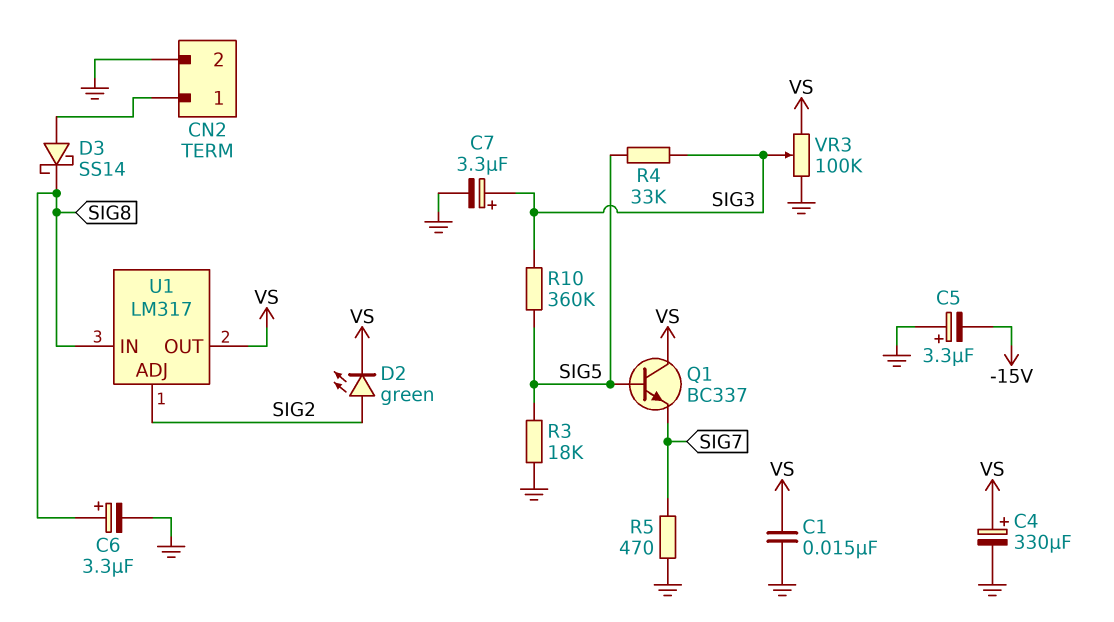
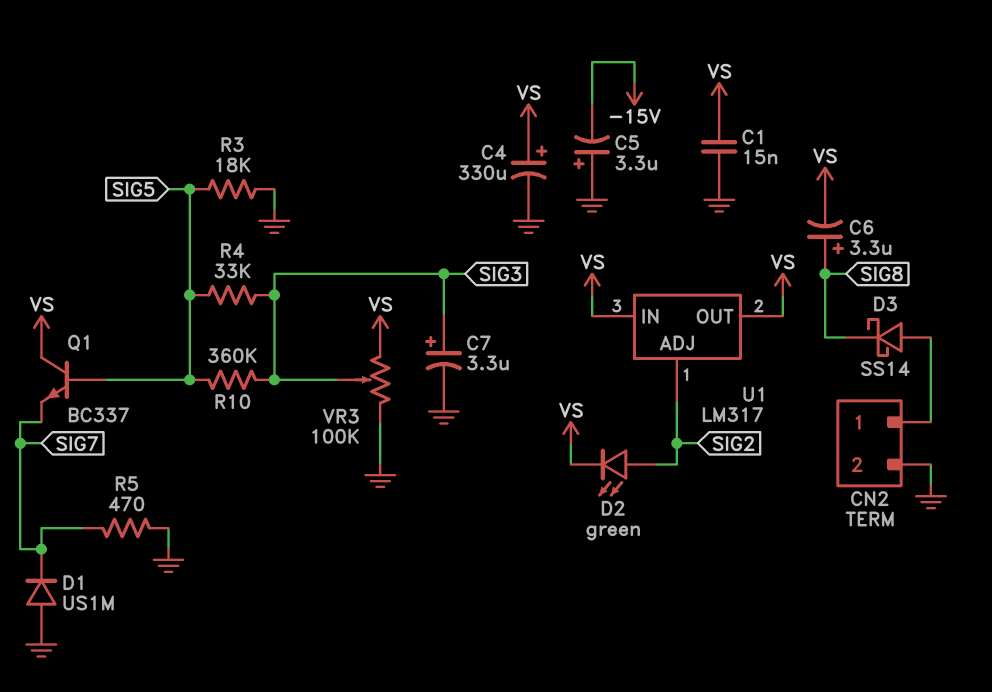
C6: 3.3uF (plus SIG8, minus GND) -> 3.3uF (plus SIG8, minus VS)
D1: none -> diode US1M (A GND, K SIG7)
U1 pin IN: SIG8 -> VS

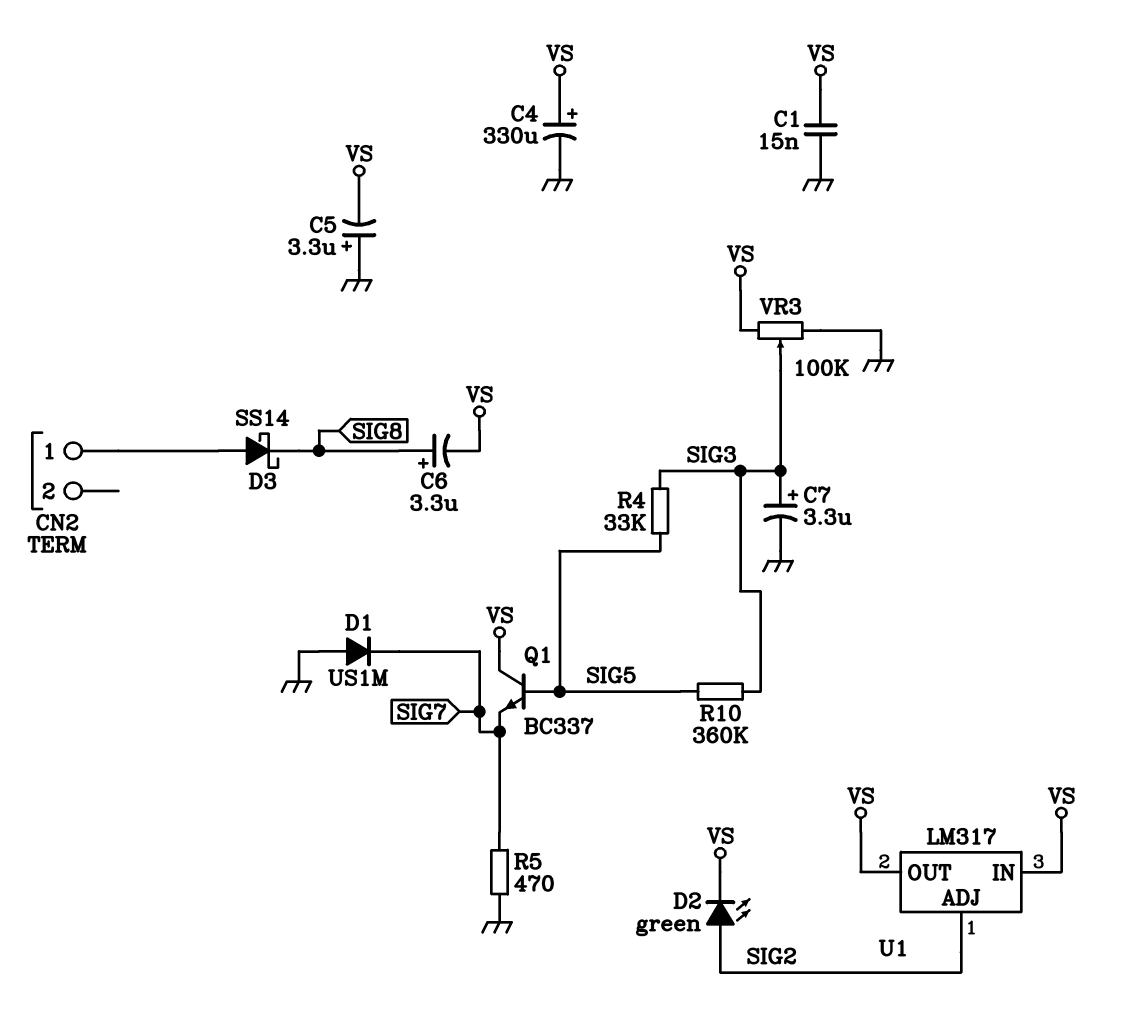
C5: 3.3uF (plus GND, minus -15V) -> 3.3uF (plus GND, minus VS)
CN2 pin 2: GND -> none
R3: 18k (GND, SIG5) -> none

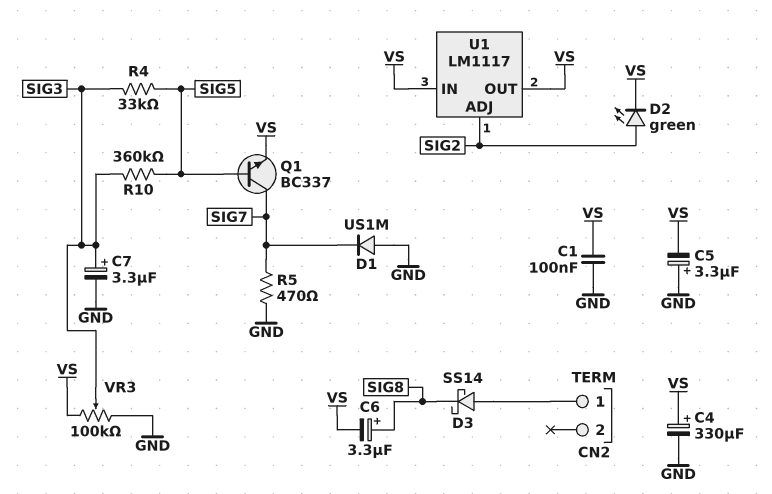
C1: 15nF (GND, VS) -> 100nF (GND, VS)
Q1: NPN BC337 (B SIG5, C VS, E SIG7) -> NPN BC337 (B SIG5, C SIG7, E VS)
U1: LM317 -> LM1117

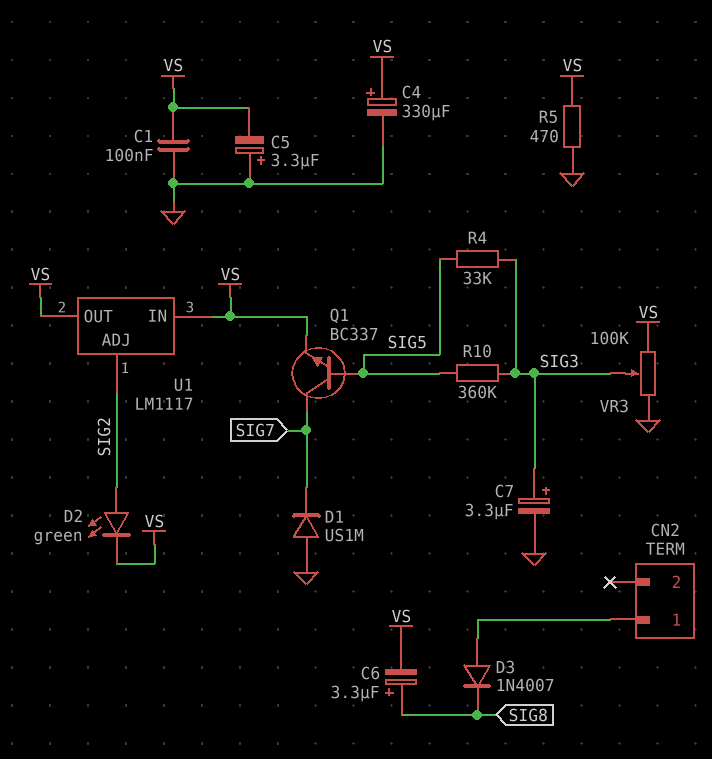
D3: schottky SS14 (A CN2/1, K SIG8) -> diode 1N4007 (A CN2/1, K SIG8)
R5: 470 (GND, SIG7) -> 470 (GND, VS)

